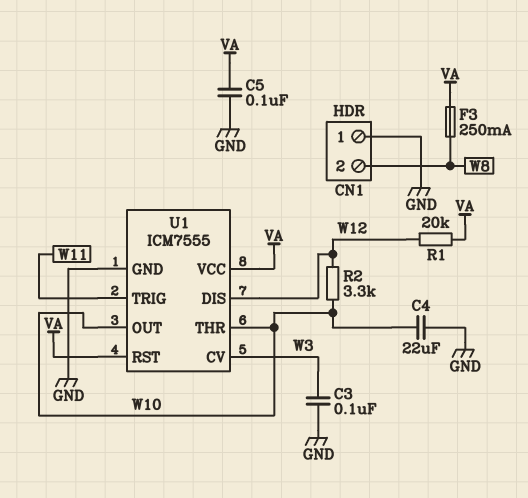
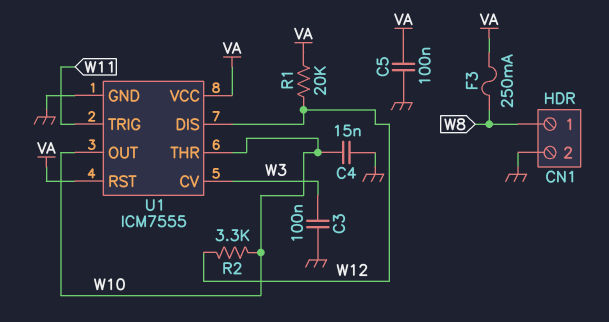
C4: 22uF (GND, W10) -> 15nF (GND, W10)
CN1 pin 1: GND -> W8
CN1 pin 2: W8 -> GND

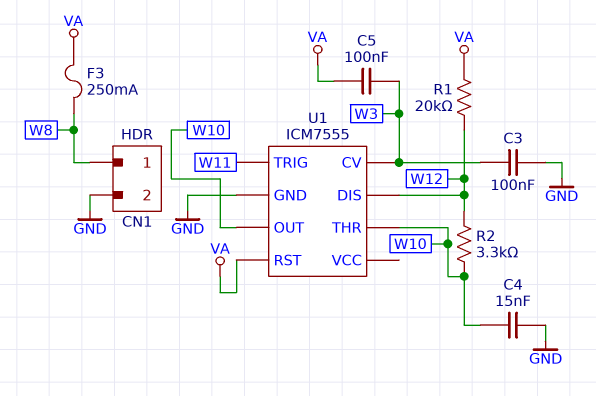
C5: 100nF (GND, VA) -> 100nF (VA, W3)
U1 pin VCC: VA -> none

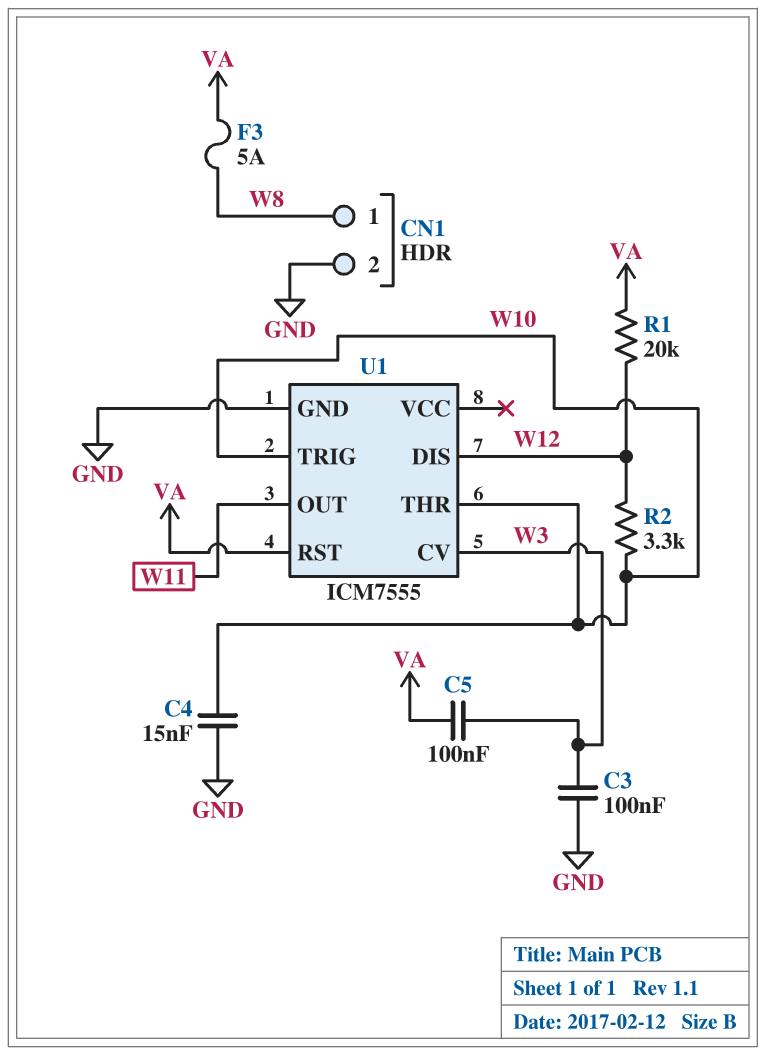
F3: 250mA (VA, W8) -> 5A (VA, W8)
U1 pin OUT: W10 -> W11
U1 pin TRIG: W11 -> W10

